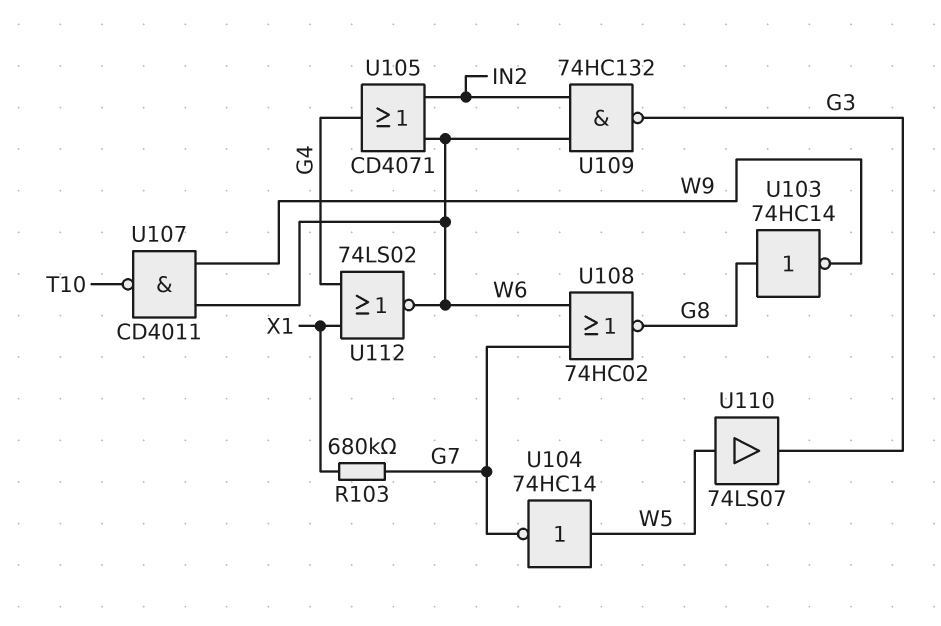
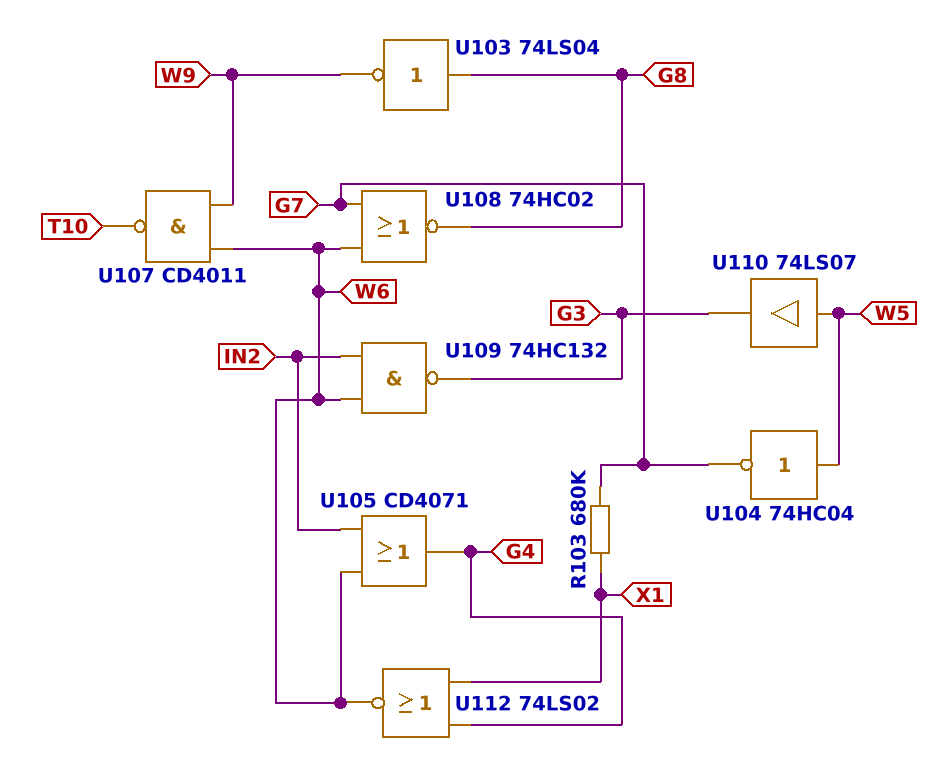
U103: NOT 74HC14 (in G8, out W9) -> NOT 74LS04 (in G8, out W9)
U104: NOT 74HC14 (in W5, out G7) -> NOT 74HC04 (in W5, out G7)

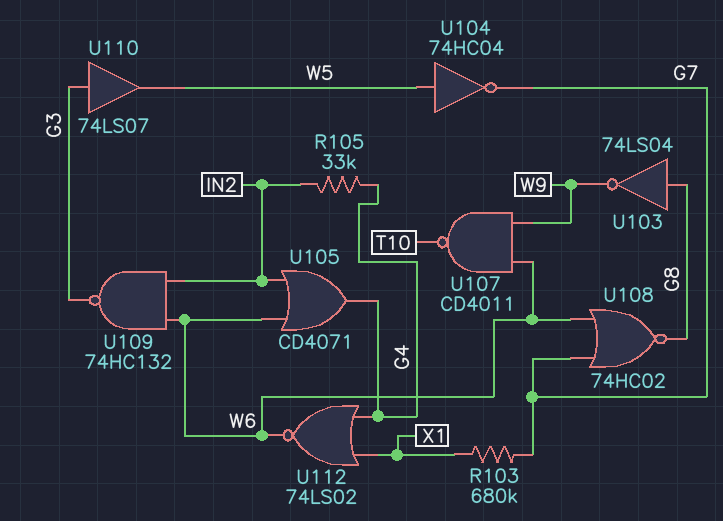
R105: none -> 33k (G4, IN2)
U110: buffer 74LS07 (in W5, out G3) -> buffer 74LS07 (in G3, out W5)

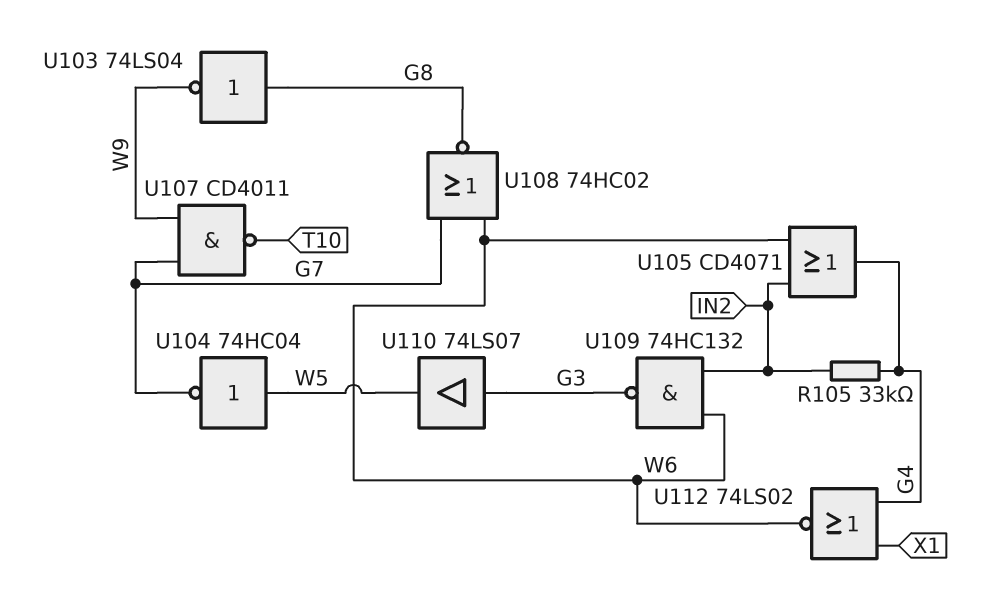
R103: 680k (G7, X1) -> none
U107: NAND CD4011 (in W6, in W9, out T10) -> NAND CD4011 (in G7, in W9, out T10)

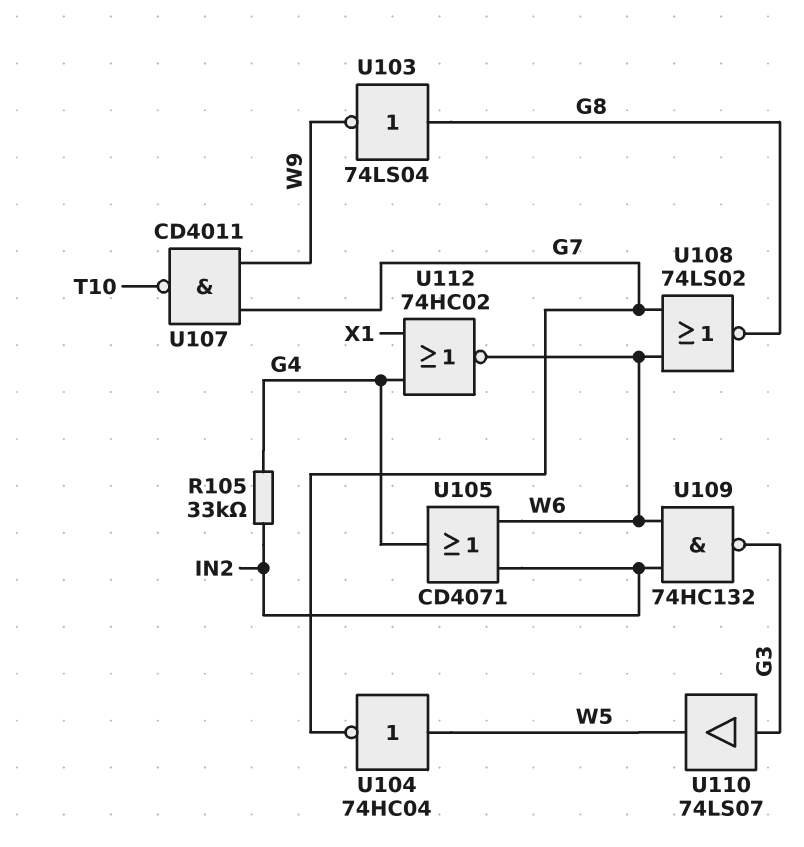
U108: NOR 74HC02 (in G7, in W6, out G8) -> NOR 74LS02 (in G7, in W6, out G8)
U112: NOR 74LS02 (in G4, in X1, out W6) -> NOR 74HC02 (in G4, in X1, out W6)

